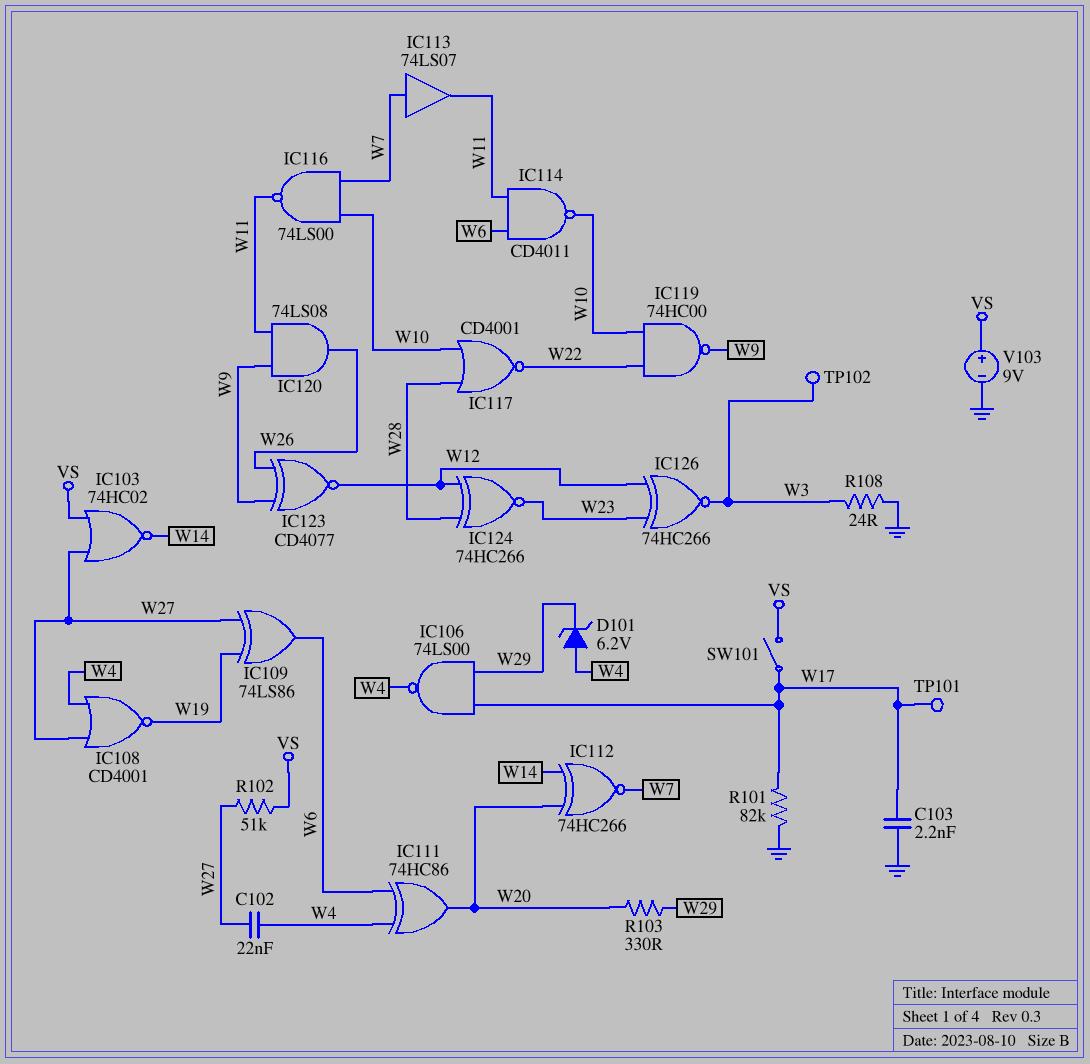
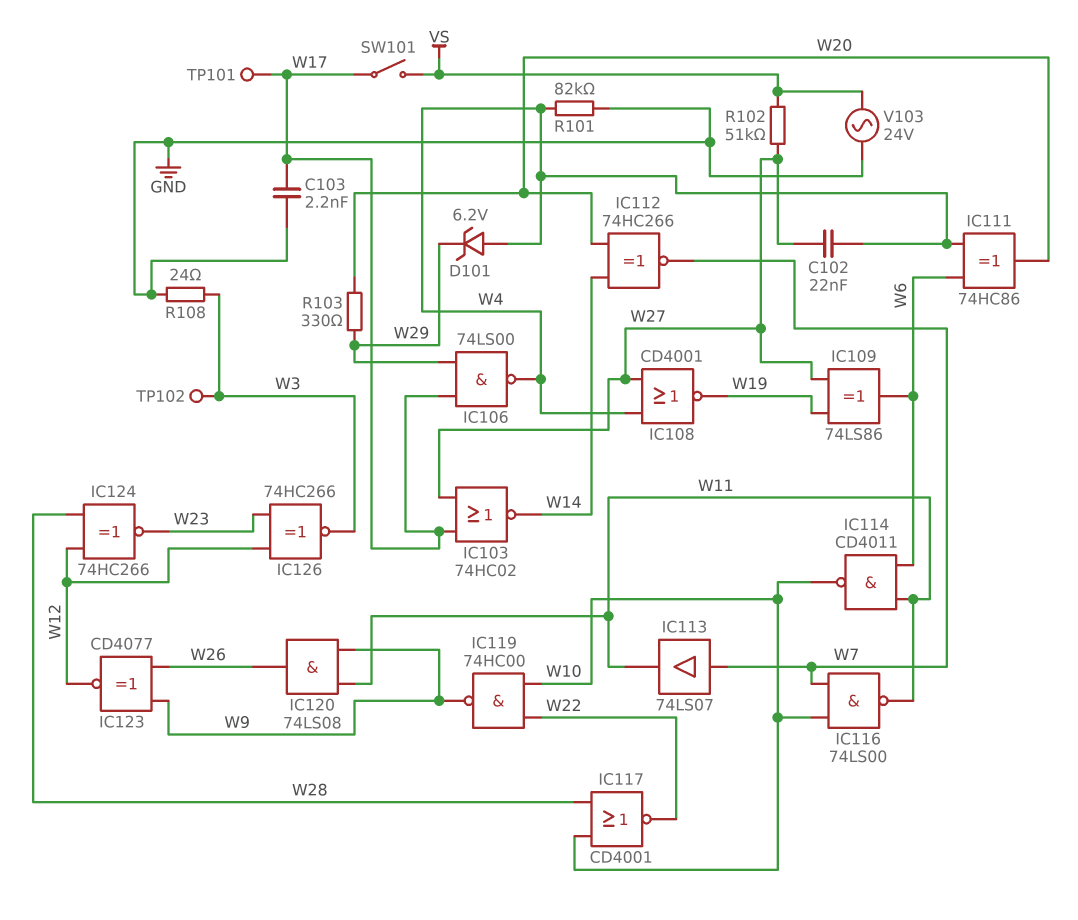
IC103: NOR 74HC02 (in VS, in W27, out W14) -> NOR 74HC02 (in W17, in W27, out W14)
R101: 82k (GND, W17) -> 82k (GND, W4)
V103: 9V (plus VS, minus GND) -> AC 24V (GND, VS)

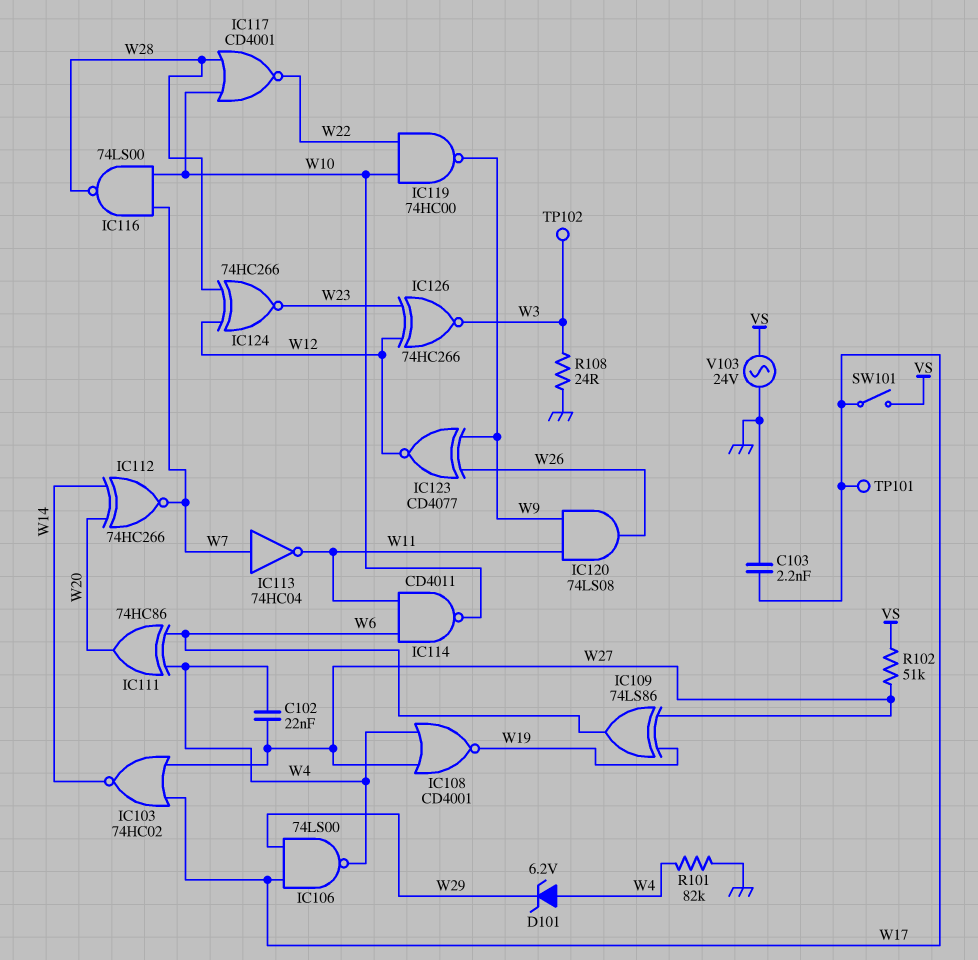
IC113: buffer 74LS07 (in W7, out W11) -> NOT 74HC04 (in W7, out W11)
IC116: NAND 74LS00 (in W7, in W10, out W11) -> NAND 74LS00 (in W7, in W10, out W28)
R103: 330 (W20, W29) -> none

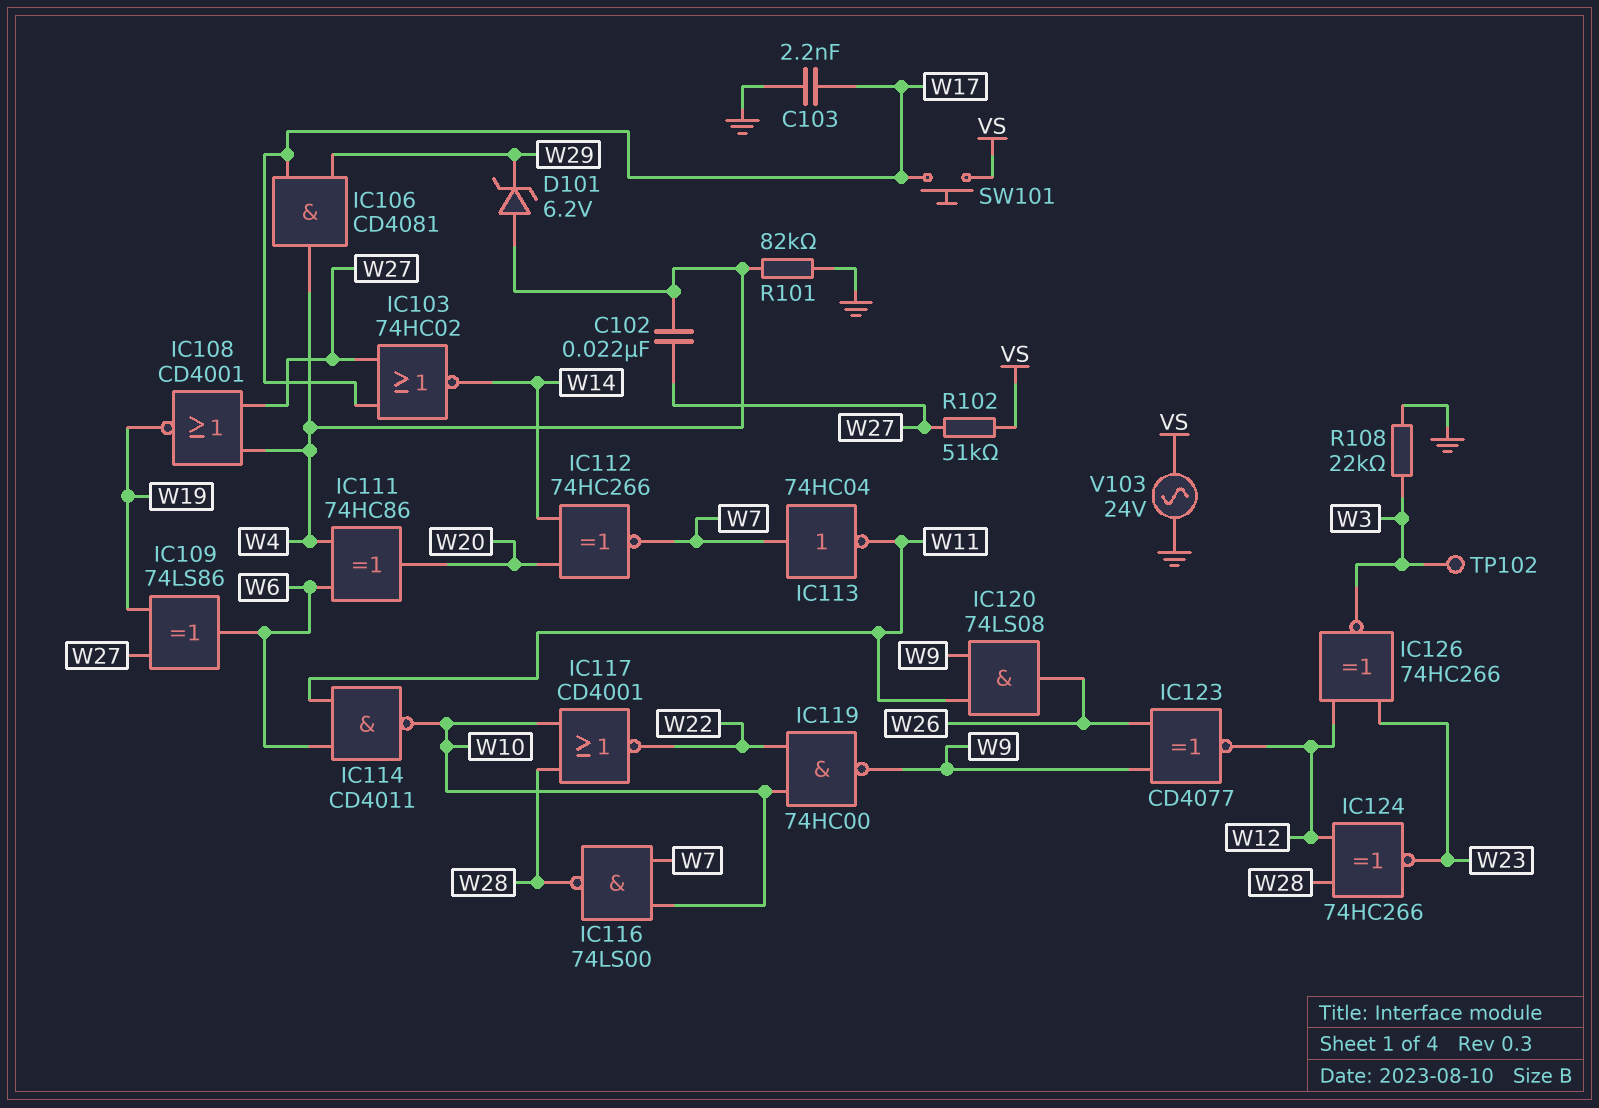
IC106: NAND 74LS00 (in W17, in W29, out W4) -> AND CD4081 (in W17, in W29, out W4)
R108: 24 (GND, W3) -> 22k (GND, W3)
SW101: switch (VS, W17) -> button (VS, W17)
TP101: test point (W17) -> none

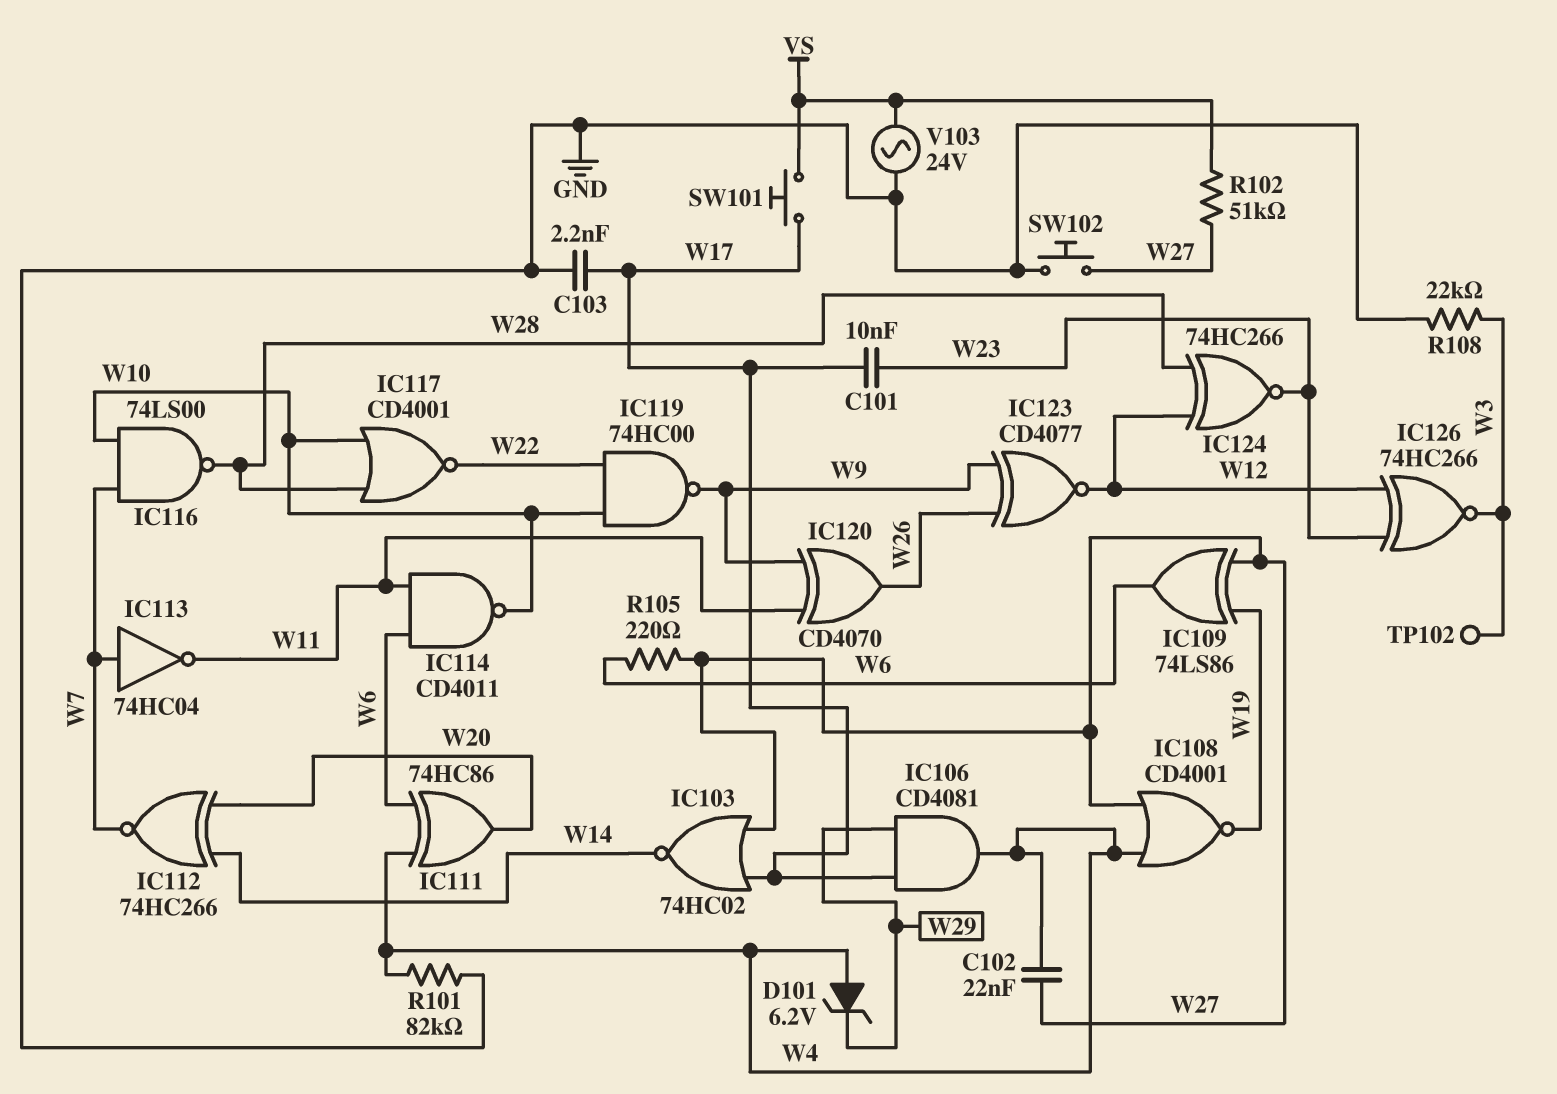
C101: none -> 10nF (W17, W23)
IC120: AND 74LS08 (in W9, in W11, out W26) -> XOR CD4070 (in W9, in W11, out W26)
R105: none -> 220 (W6, W27)
SW102: none -> button (GND, W27)

